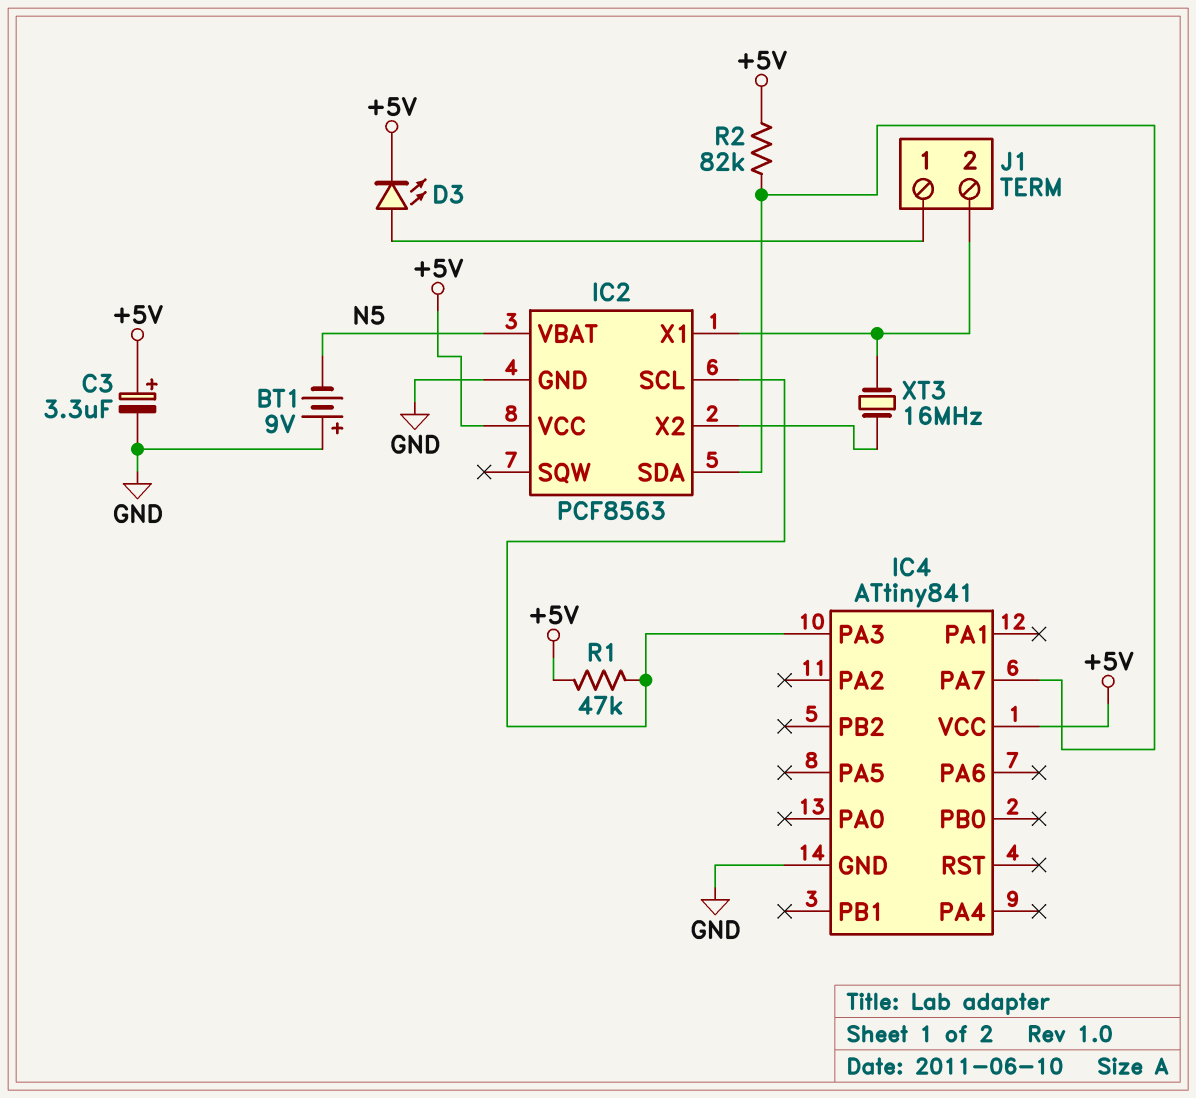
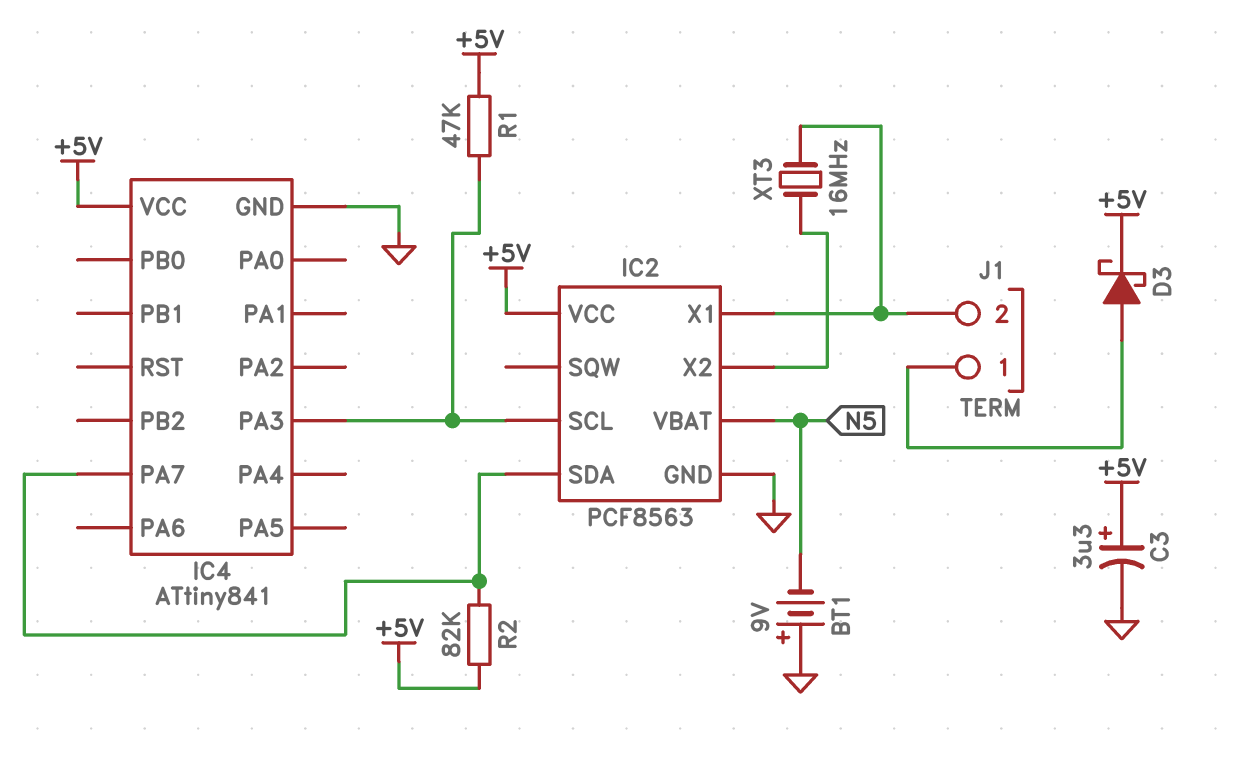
D3: LED (A J1/1, K +5V) -> schottky (A J1/1, K +5V)

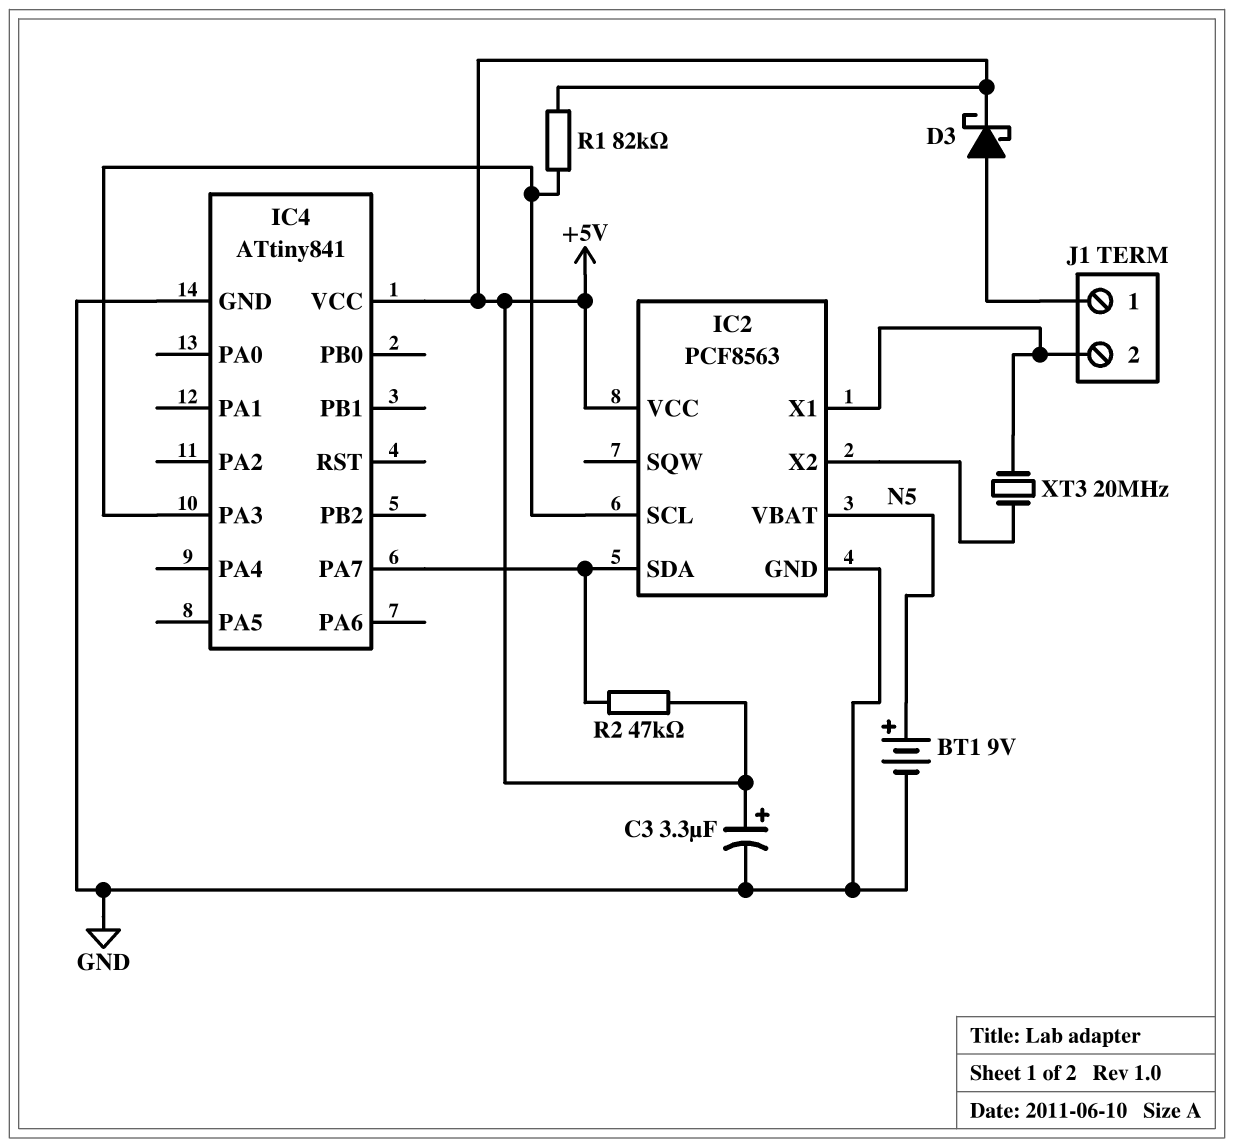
BT1: 9V (plus GND, minus N5) -> 9V (plus N5, minus GND)
R1: 47k (+5V, IC2/SCL) -> 82k (+5V, IC2/SCL)
R2: 82k (+5V, IC2/SDA) -> 47k (+5V, IC2/SDA)
XT3: 16MHz (IC2/X1, IC2/X2) -> 20MHz (IC2/X1, IC2/X2)

